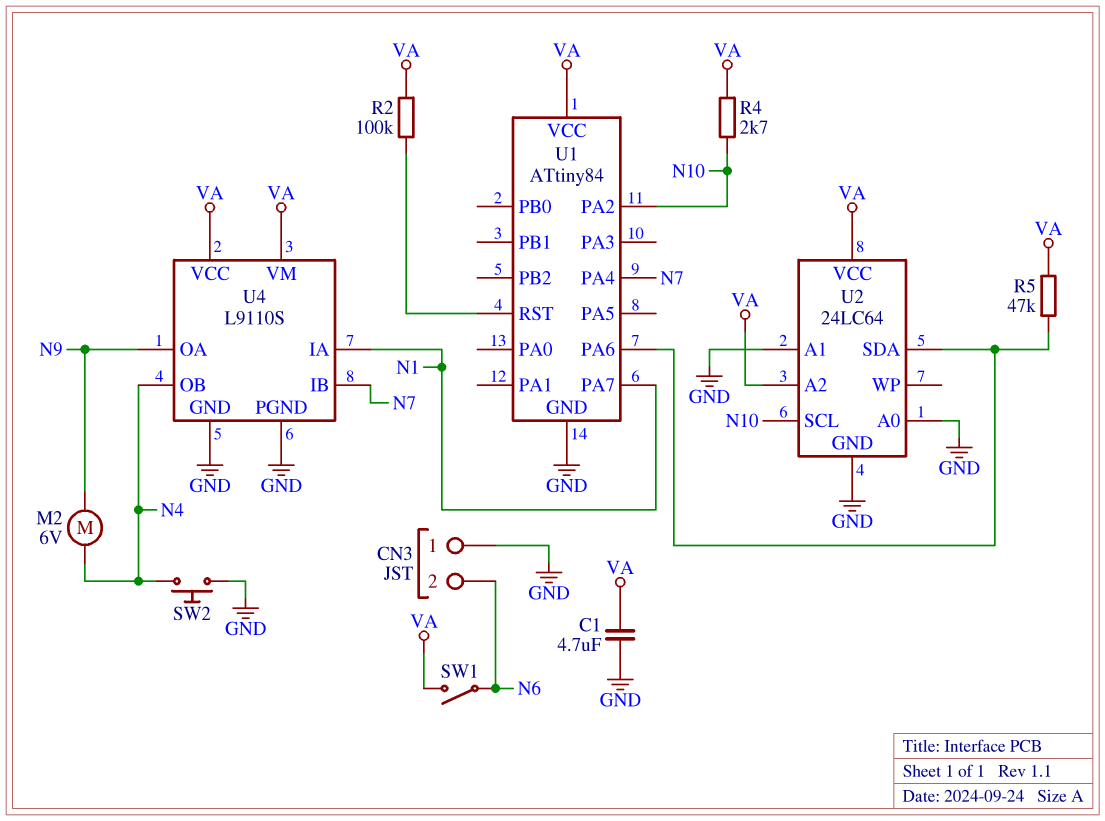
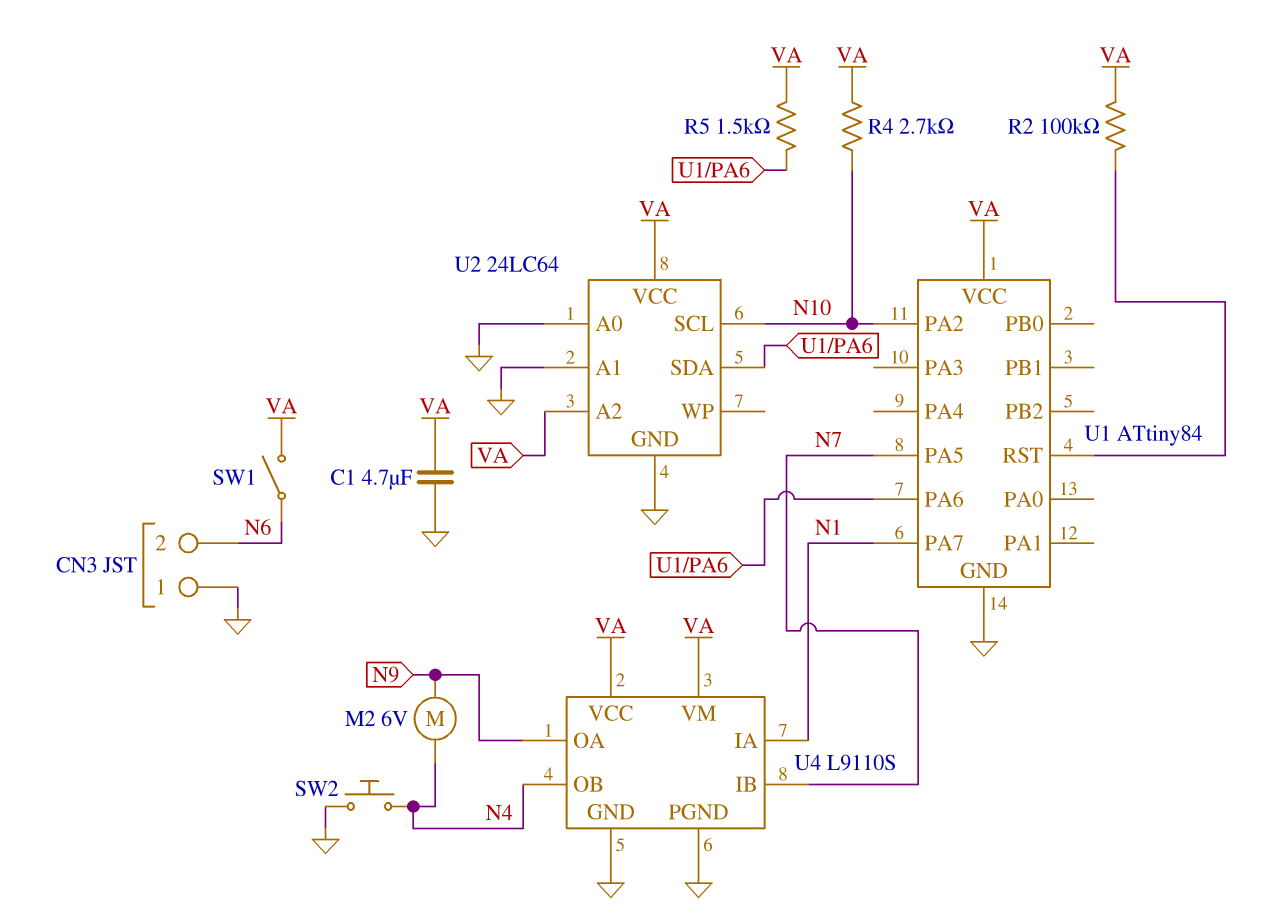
R5: 47k (U1/PA6, VA) -> 1.5k (U1/PA6, VA)
U1 pin PA4: N7 -> none
U1 pin PA5: none -> N7

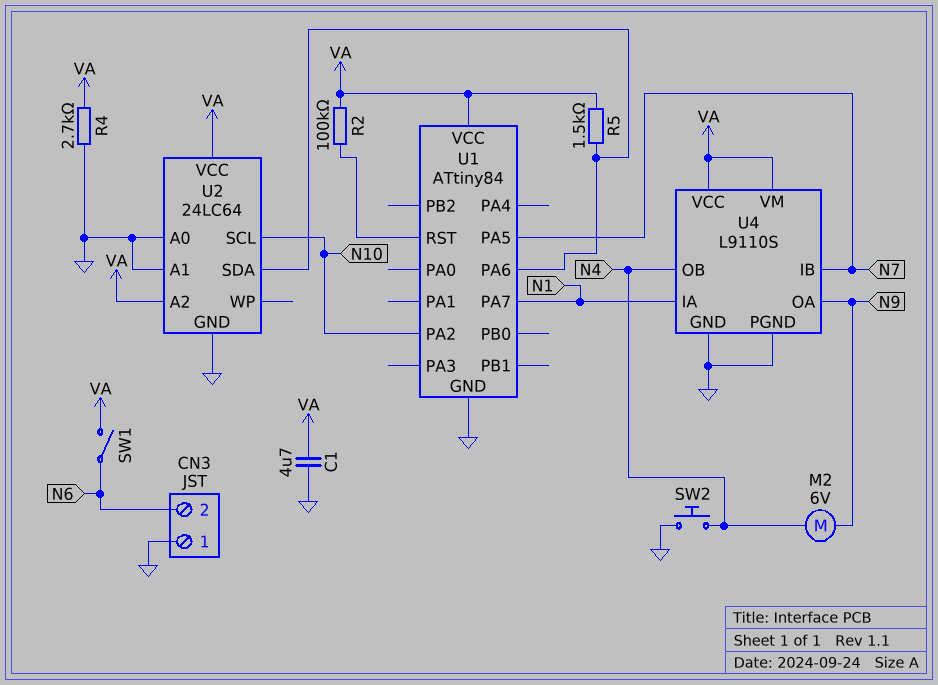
R4: 2.7k (N10, VA) -> 2.7k (GND, VA)

